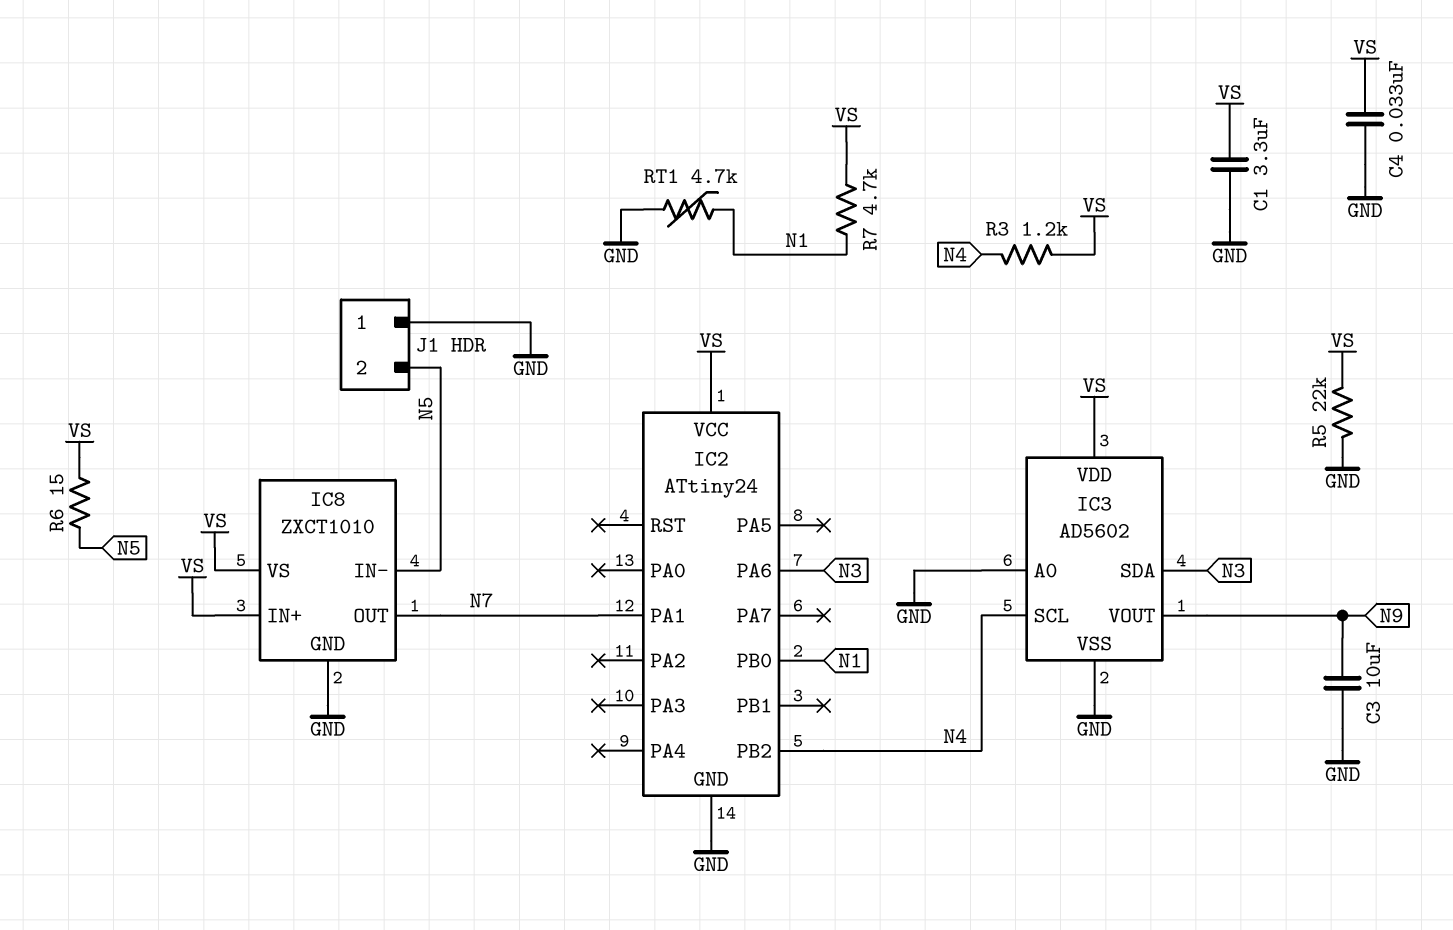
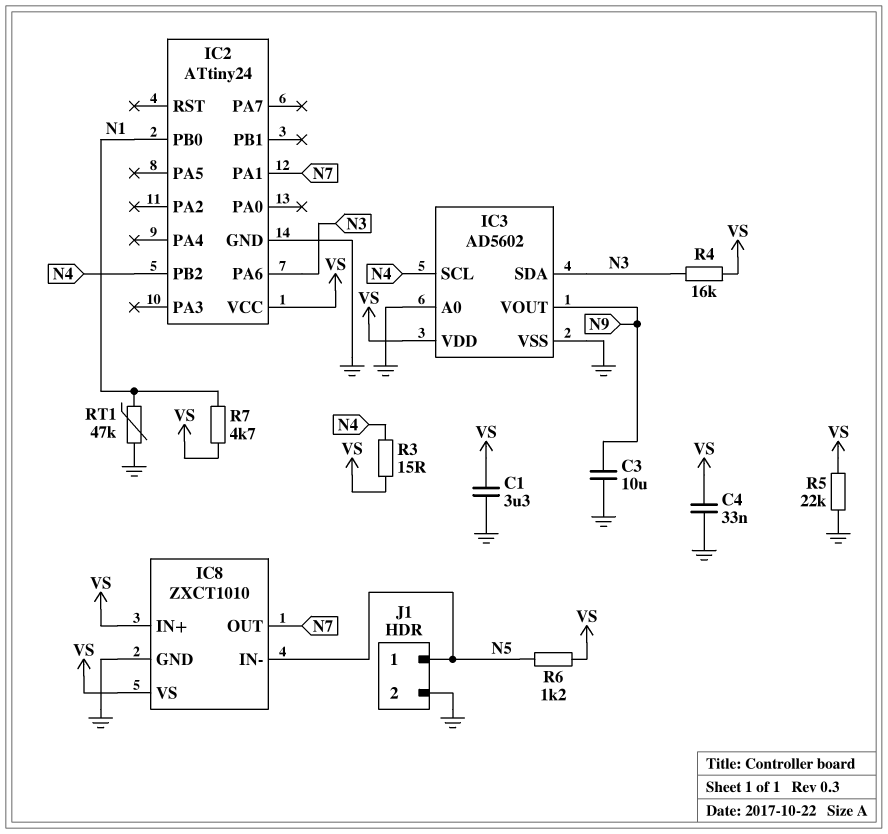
J1 pin 1: GND -> N5
J1 pin 2: N5 -> GND
R3: 1.2k (N4, VS) -> 15 (N4, VS)
R4: none -> 16k (N3, VS)
R6: 15 (N5, VS) -> 1.2k (N5, VS)
RT1: 4.7k (GND, N1) -> 47k (GND, N1)

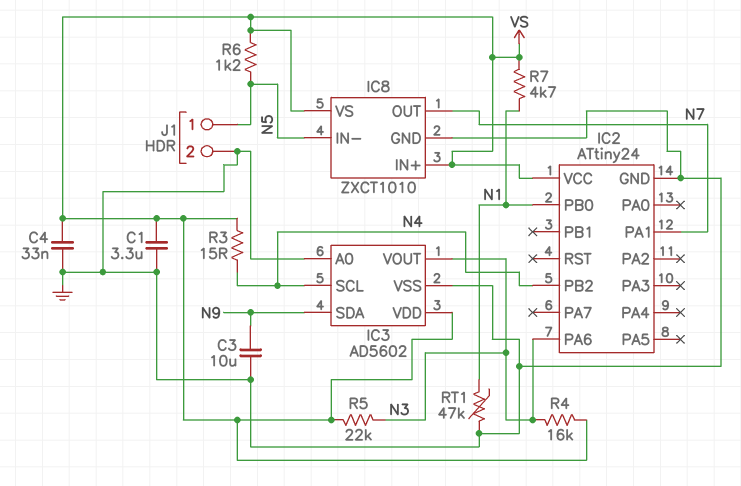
IC3 pin SDA: N3 -> N9
IC3 pin VOUT: N9 -> N3
R5: 22k (GND, VS) -> 22k (N3, VS)

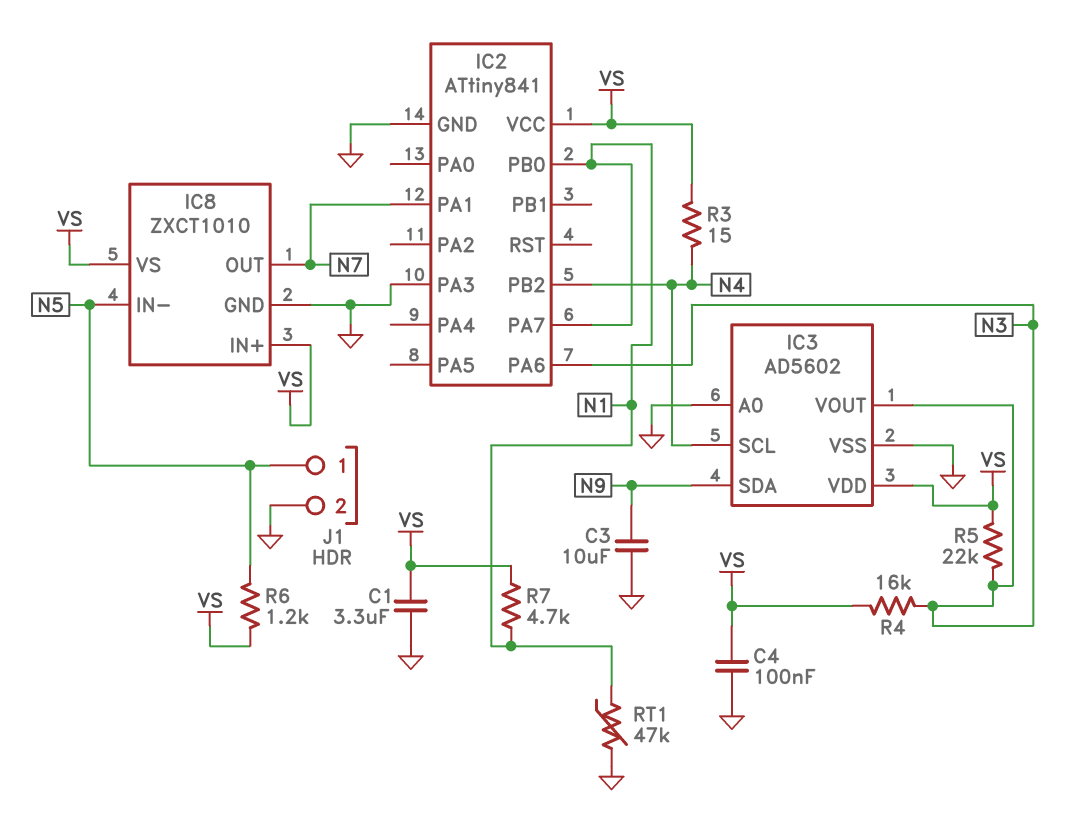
C4: 33nF (GND, VS) -> 100nF (GND, VS)
IC2: ATtiny24 -> ATtiny841
IC2 pin PA3: none -> GND
IC2 pin PA7: none -> N1

